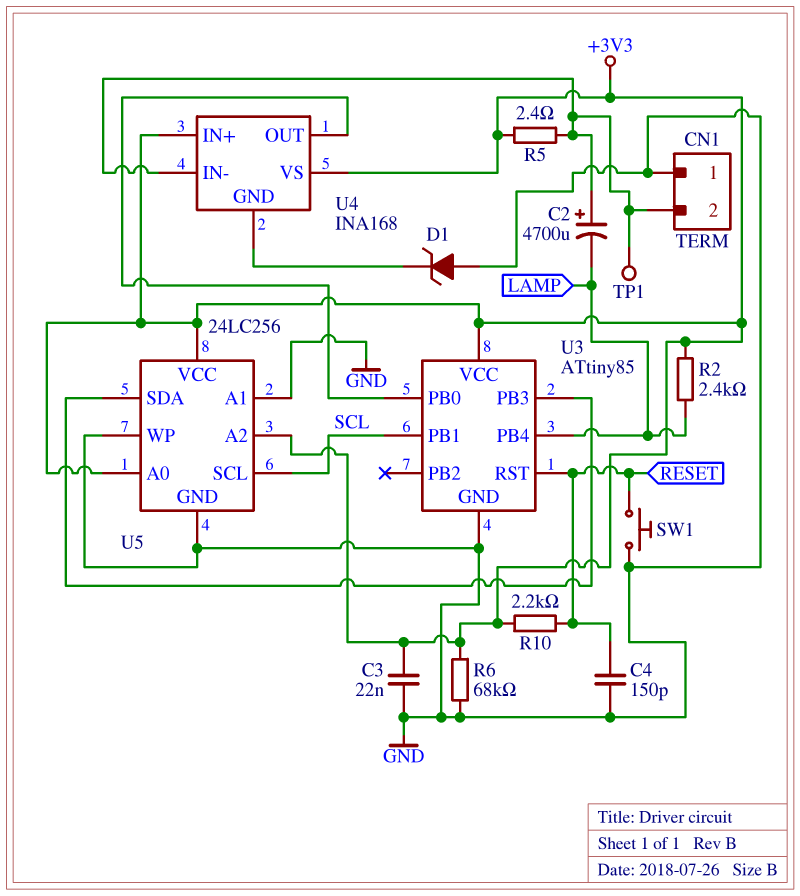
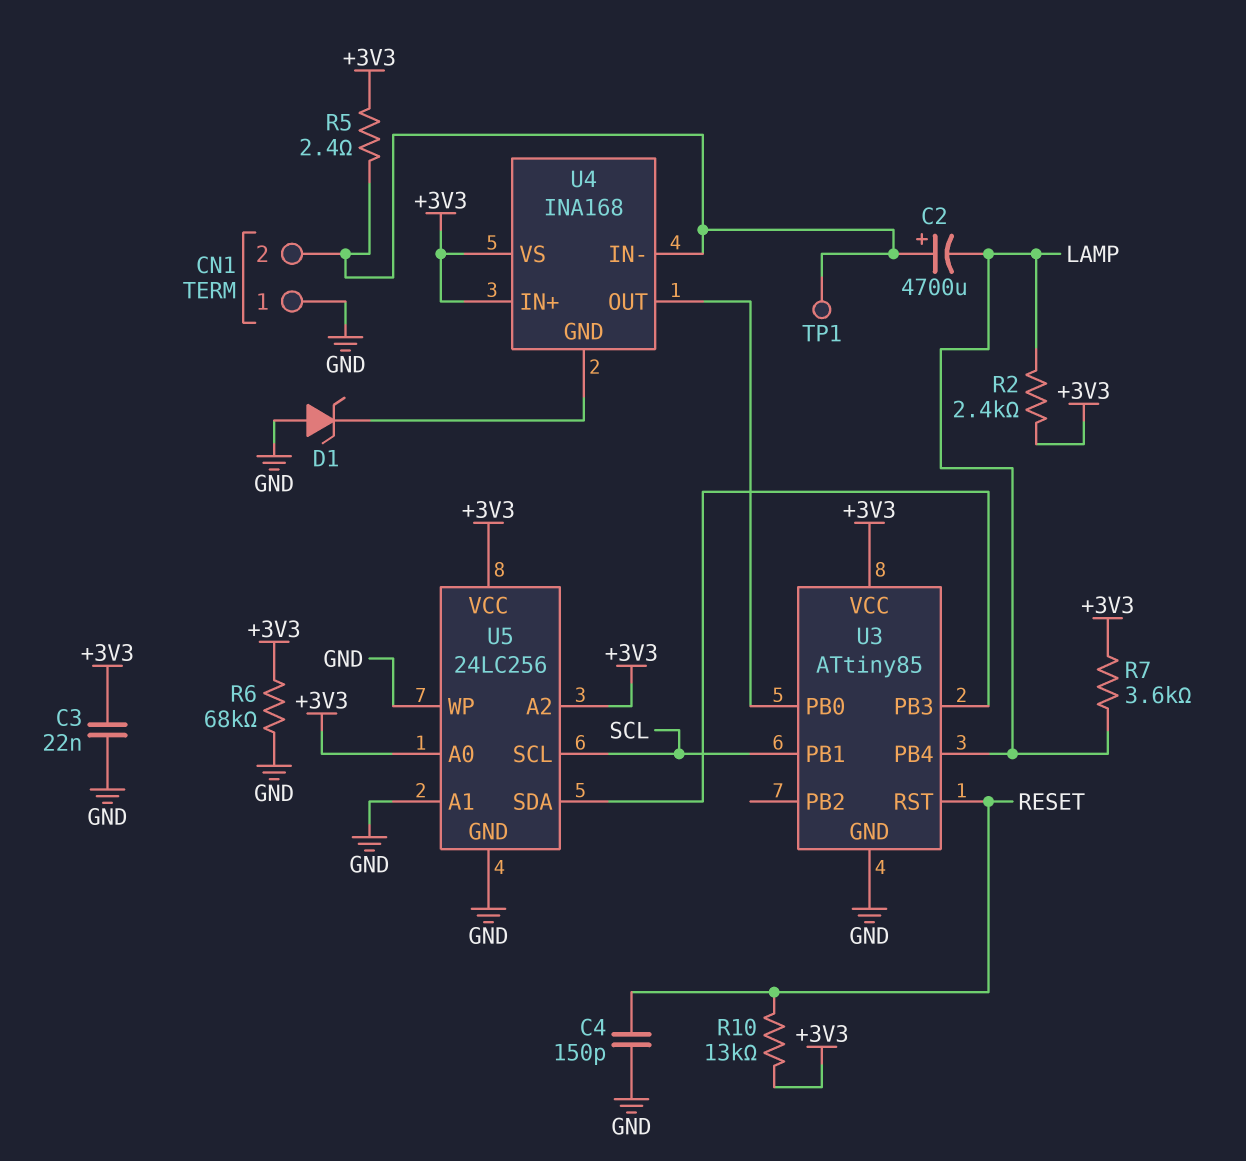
R7: none -> 3.6k (+3V3, LAMP)
R10: 2.2k (+3V3, RESET) -> 13k (+3V3, RESET)
SW1: button (GND, RESET) -> none

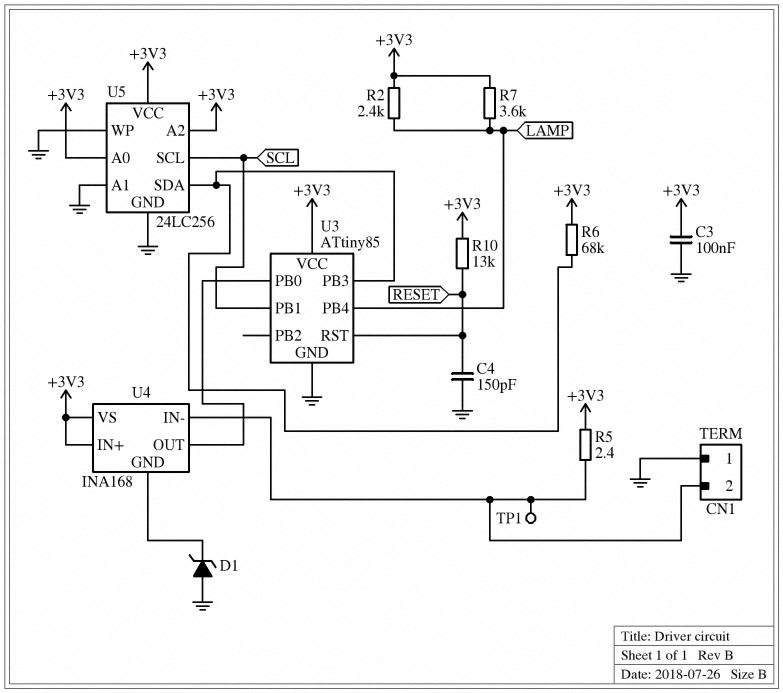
C2: 4700uF (plus CN1/2, minus LAMP) -> none
C3: 22nF (+3V3, GND) -> 100nF (+3V3, GND)
R6: 68k (+3V3, GND) -> 68k (+3V3, U3/PB3)

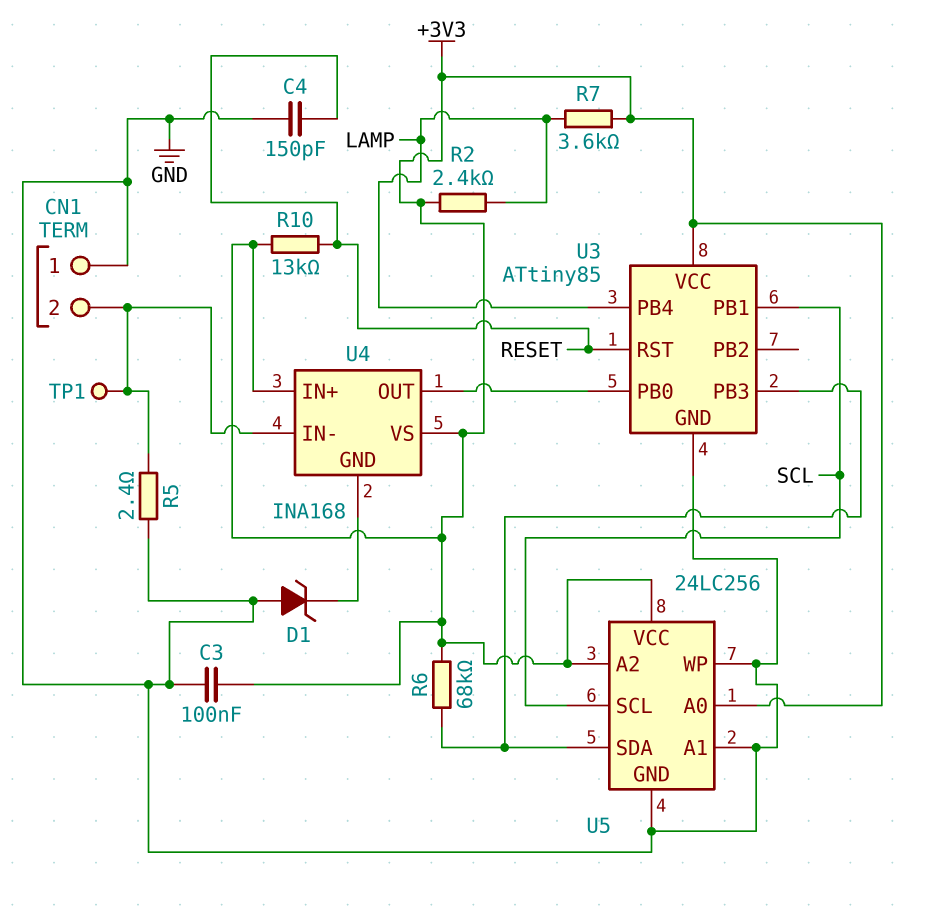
R5: 2.4 (+3V3, CN1/2) -> 2.4 (CN1/2, GND)

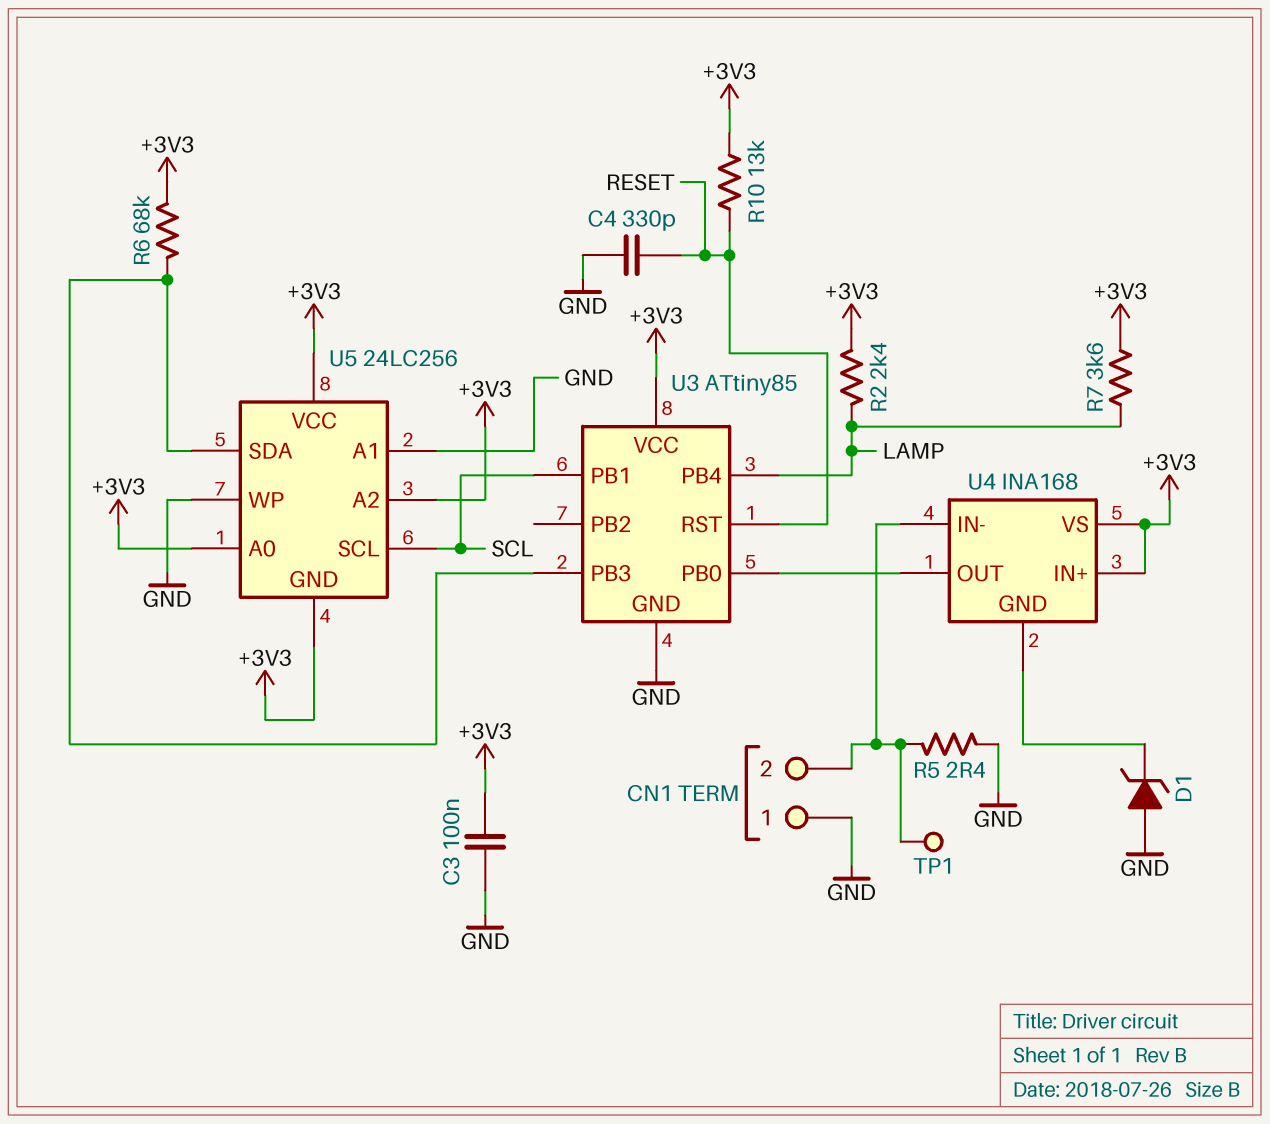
C4: 150pF (GND, RESET) -> 330pF (GND, RESET)
U5 pin GND: GND -> +3V3

